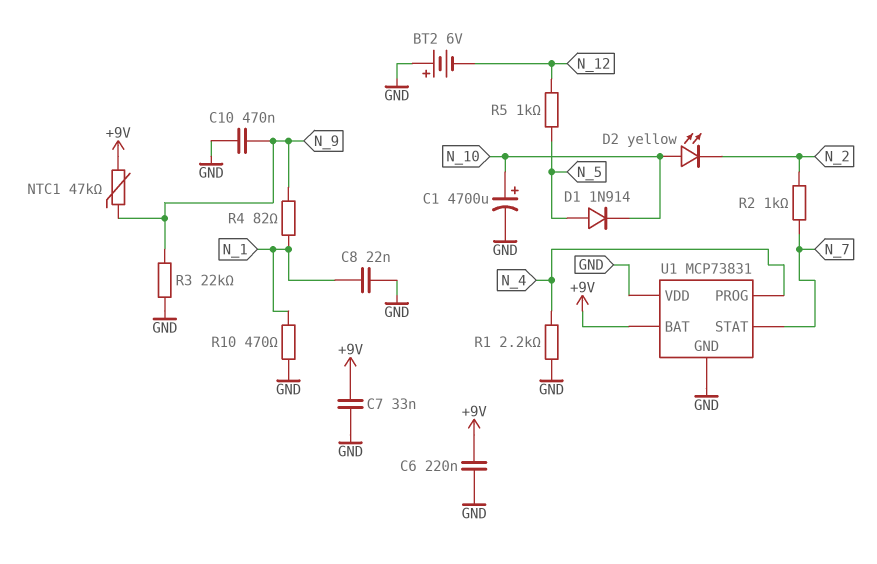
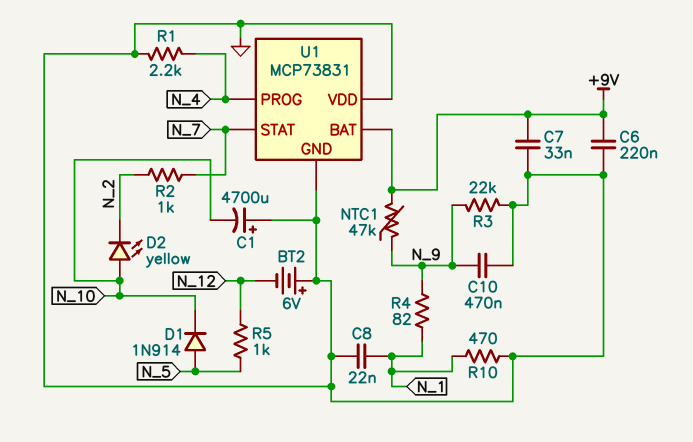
C1: 4700uF (plus N_10, minus GND) -> 4700uF (plus GND, minus N_10)

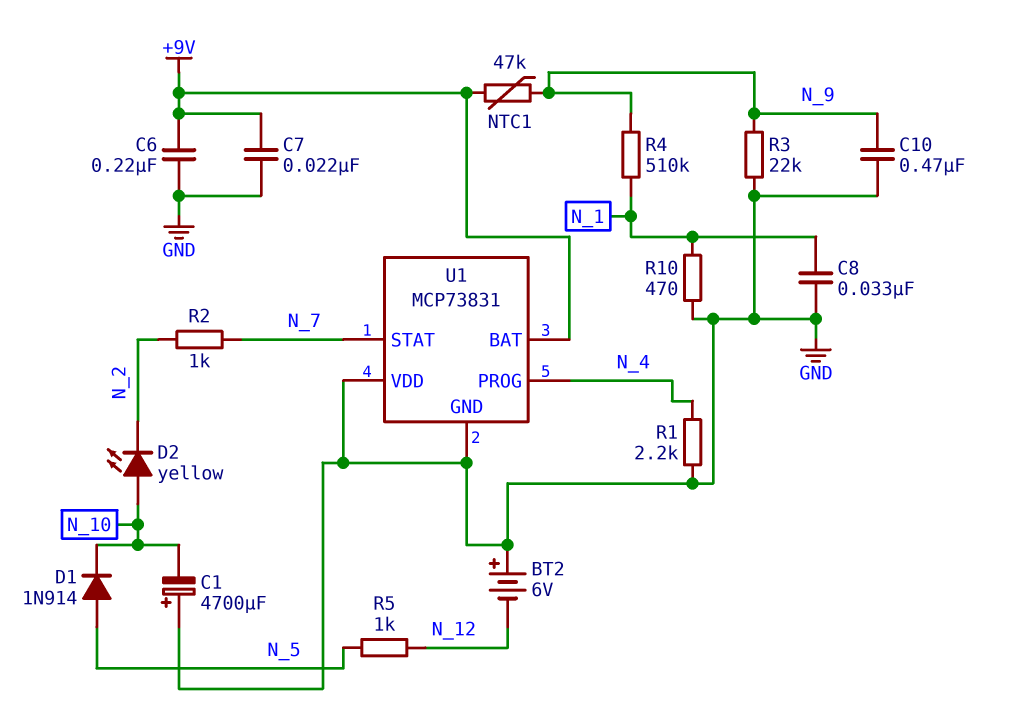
C7: 33nF (+9V, GND) -> 22nF (+9V, GND)
C8: 22nF (GND, N_1) -> 33nF (GND, N_1)
R4: 82 (N_1, N_9) -> 510k (N_1, N_9)

